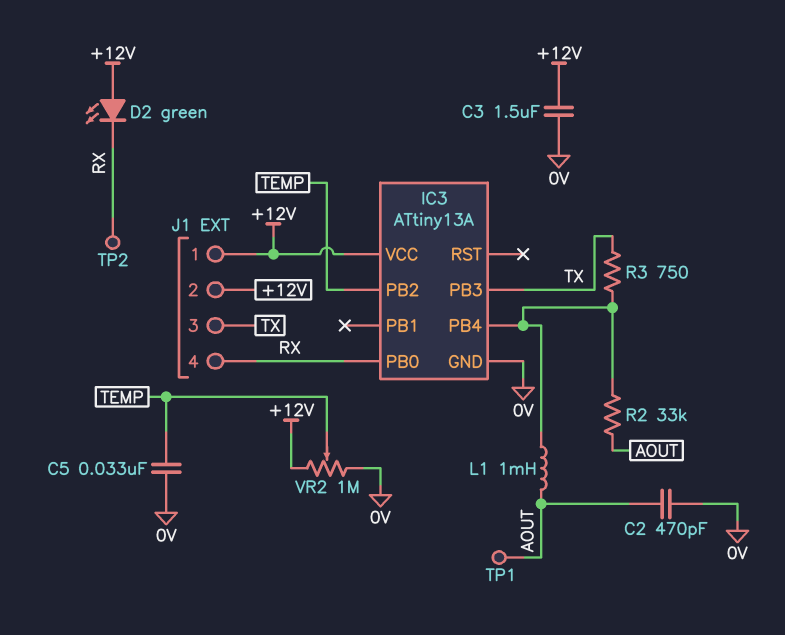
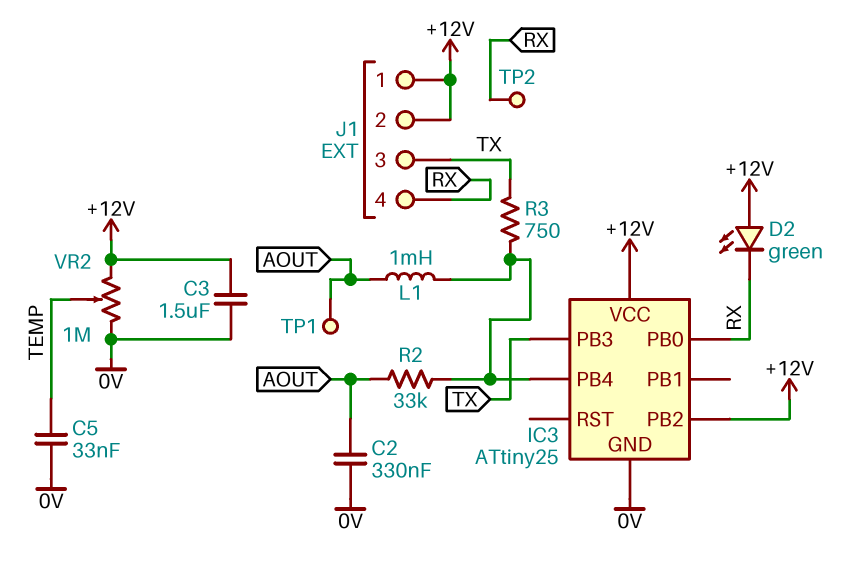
C2: 470pF (0V, AOUT) -> 330nF (0V, AOUT)
IC3: ATtiny13A -> ATtiny25
IC3 pin PB2: TEMP -> +12V

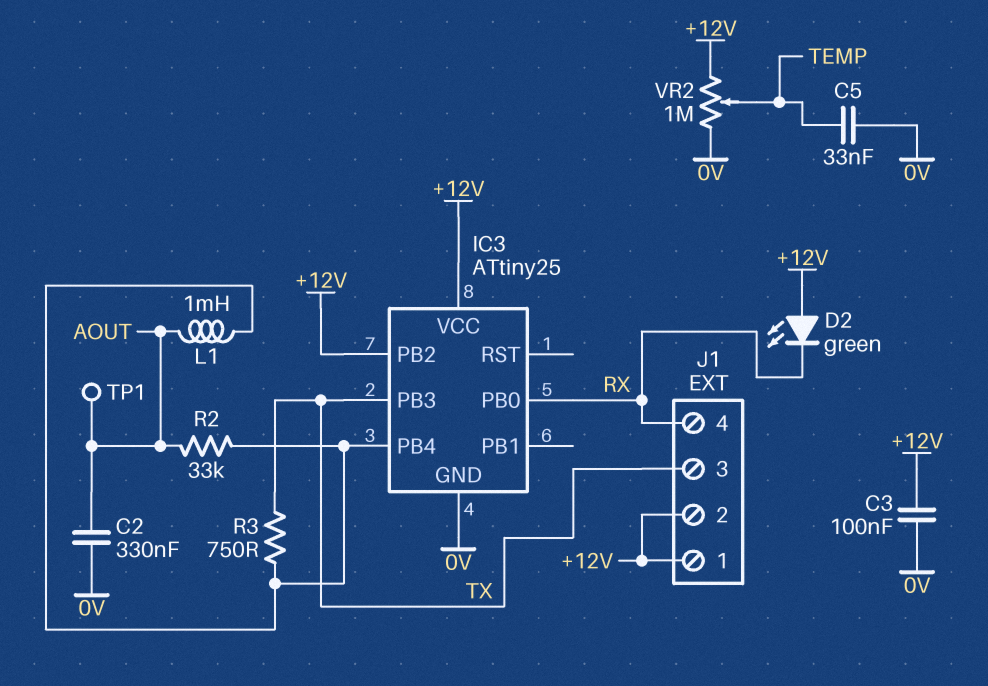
C3: 1.5uF (+12V, 0V) -> 100nF (+12V, 0V)
TP2: test point (RX) -> none

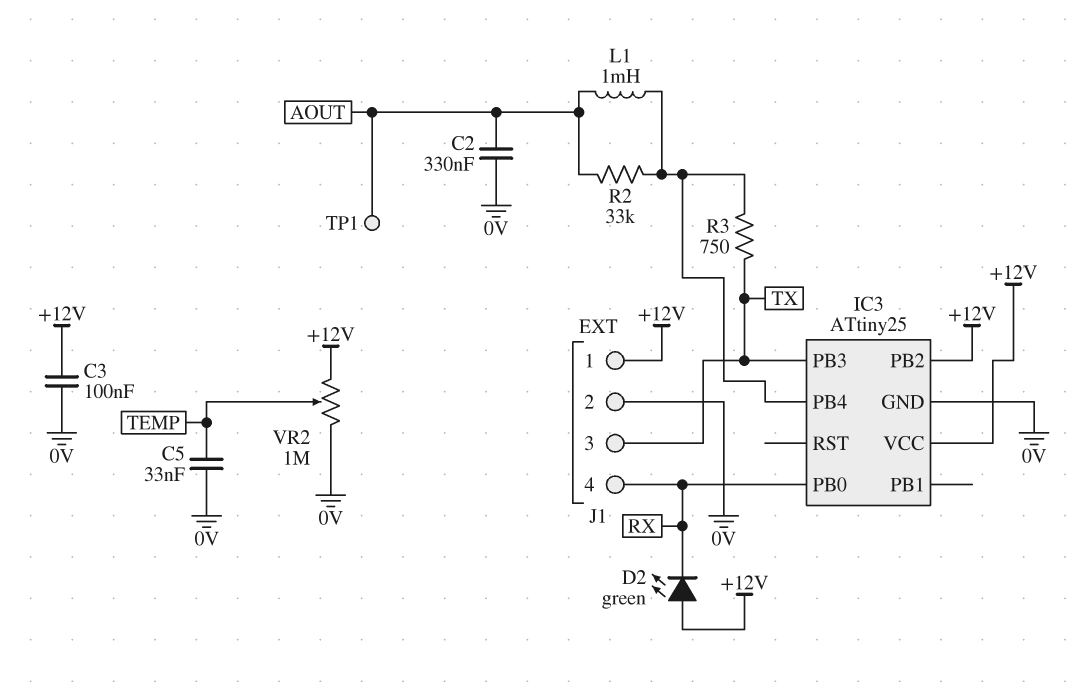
J1 pin 2: +12V -> 0V

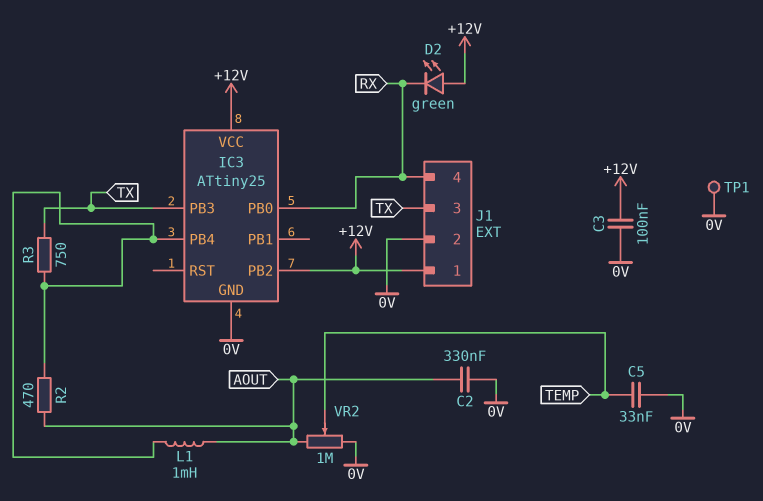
R2: 33k (AOUT, IC3/PB4) -> 470 (AOUT, IC3/PB4)
TP1: test point (AOUT) -> test point (0V)
VR2: 1M (+12V, 0V, wiper TEMP) -> 1M (0V, AOUT, wiper TEMP)

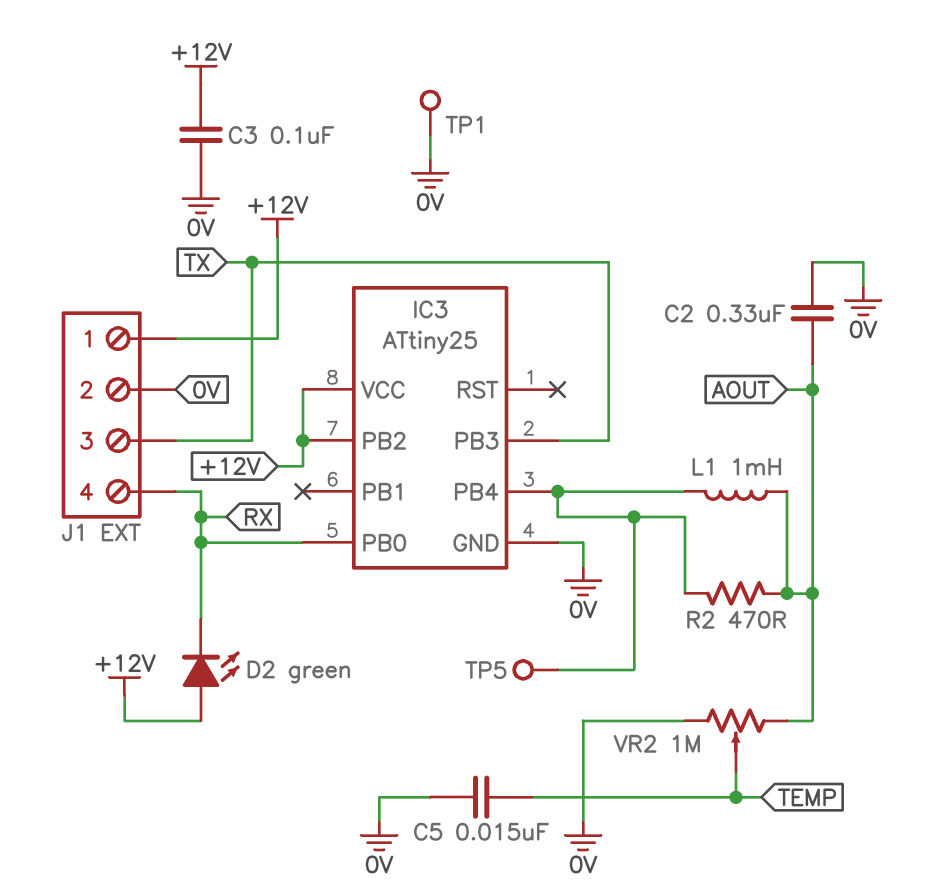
C5: 33nF (0V, TEMP) -> 15nF (0V, TEMP)
R3: 750 (IC3/PB4, TX) -> none
TP5: none -> test point (IC3/PB4)

